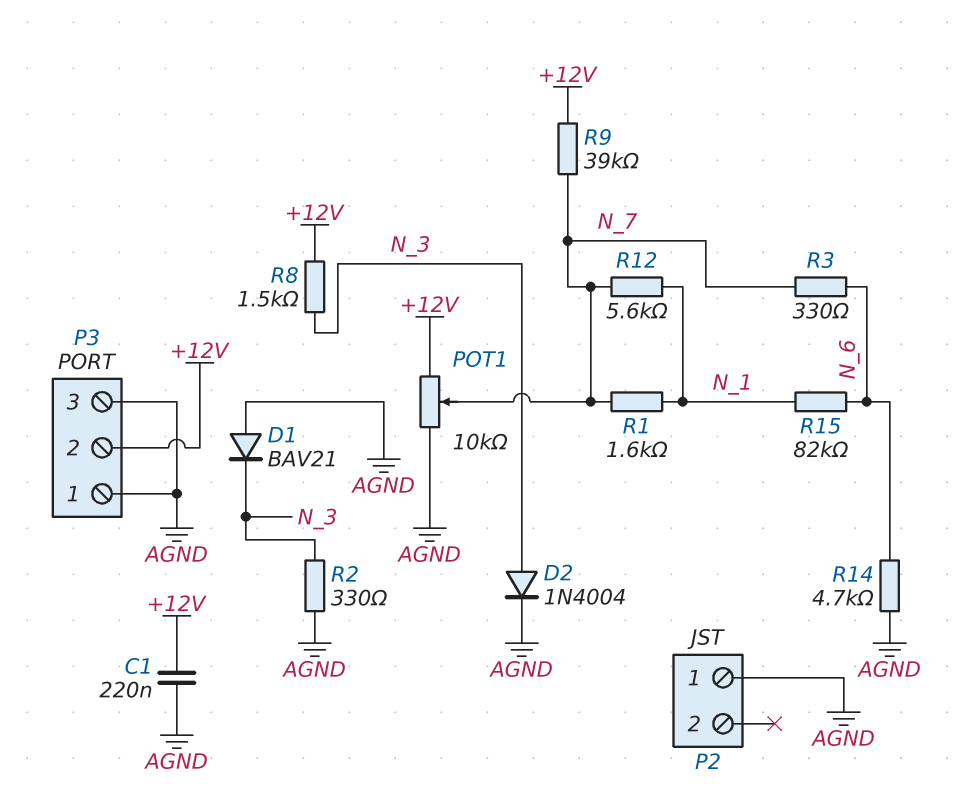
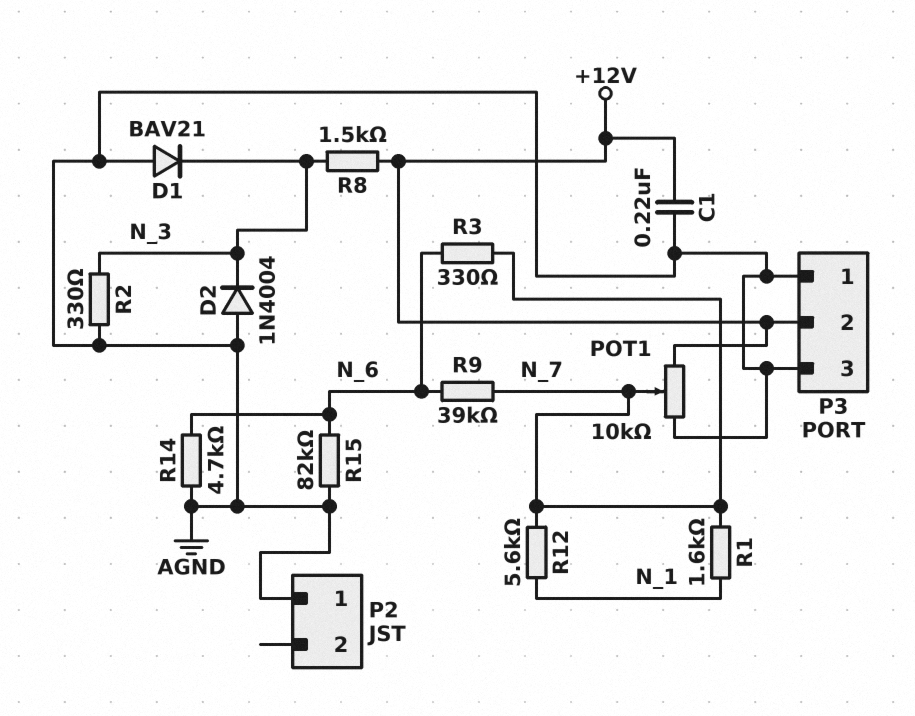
D2: diode 1N4004 (A N_3, K AGND) -> diode 1N4004 (A AGND, K N_3)
R9: 39k (+12V, N_7) -> 39k (N_6, N_7)
R15: 82k (N_1, N_6) -> 82k (AGND, N_6)

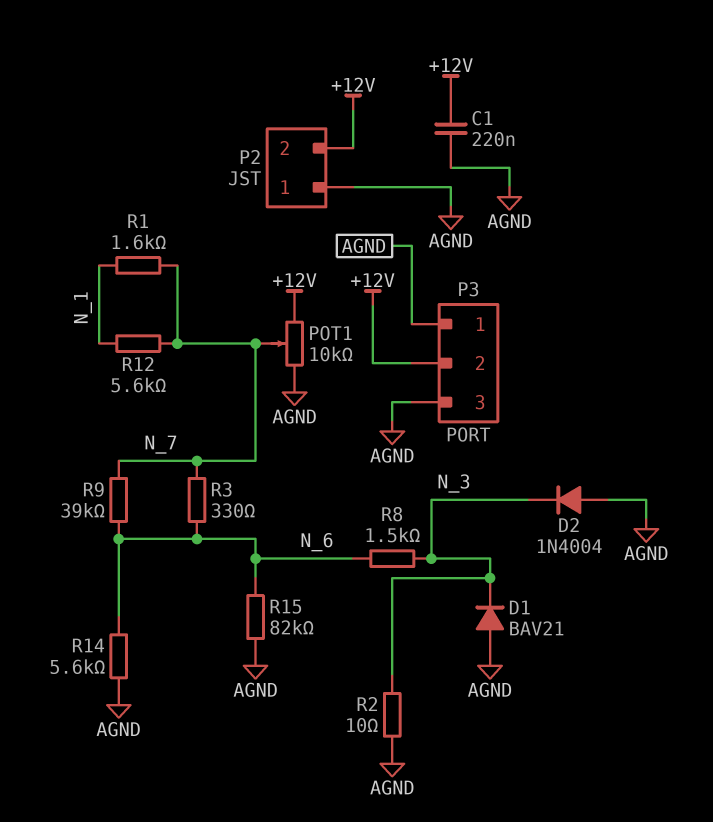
P2 pin 2: none -> +12V
R2: 330 (AGND, N_3) -> 10 (AGND, N_3)
R8: 1.5k (+12V, N_3) -> 1.5k (N_3, N_6)
R14: 4.7k (AGND, N_6) -> 5.6k (AGND, N_6)

